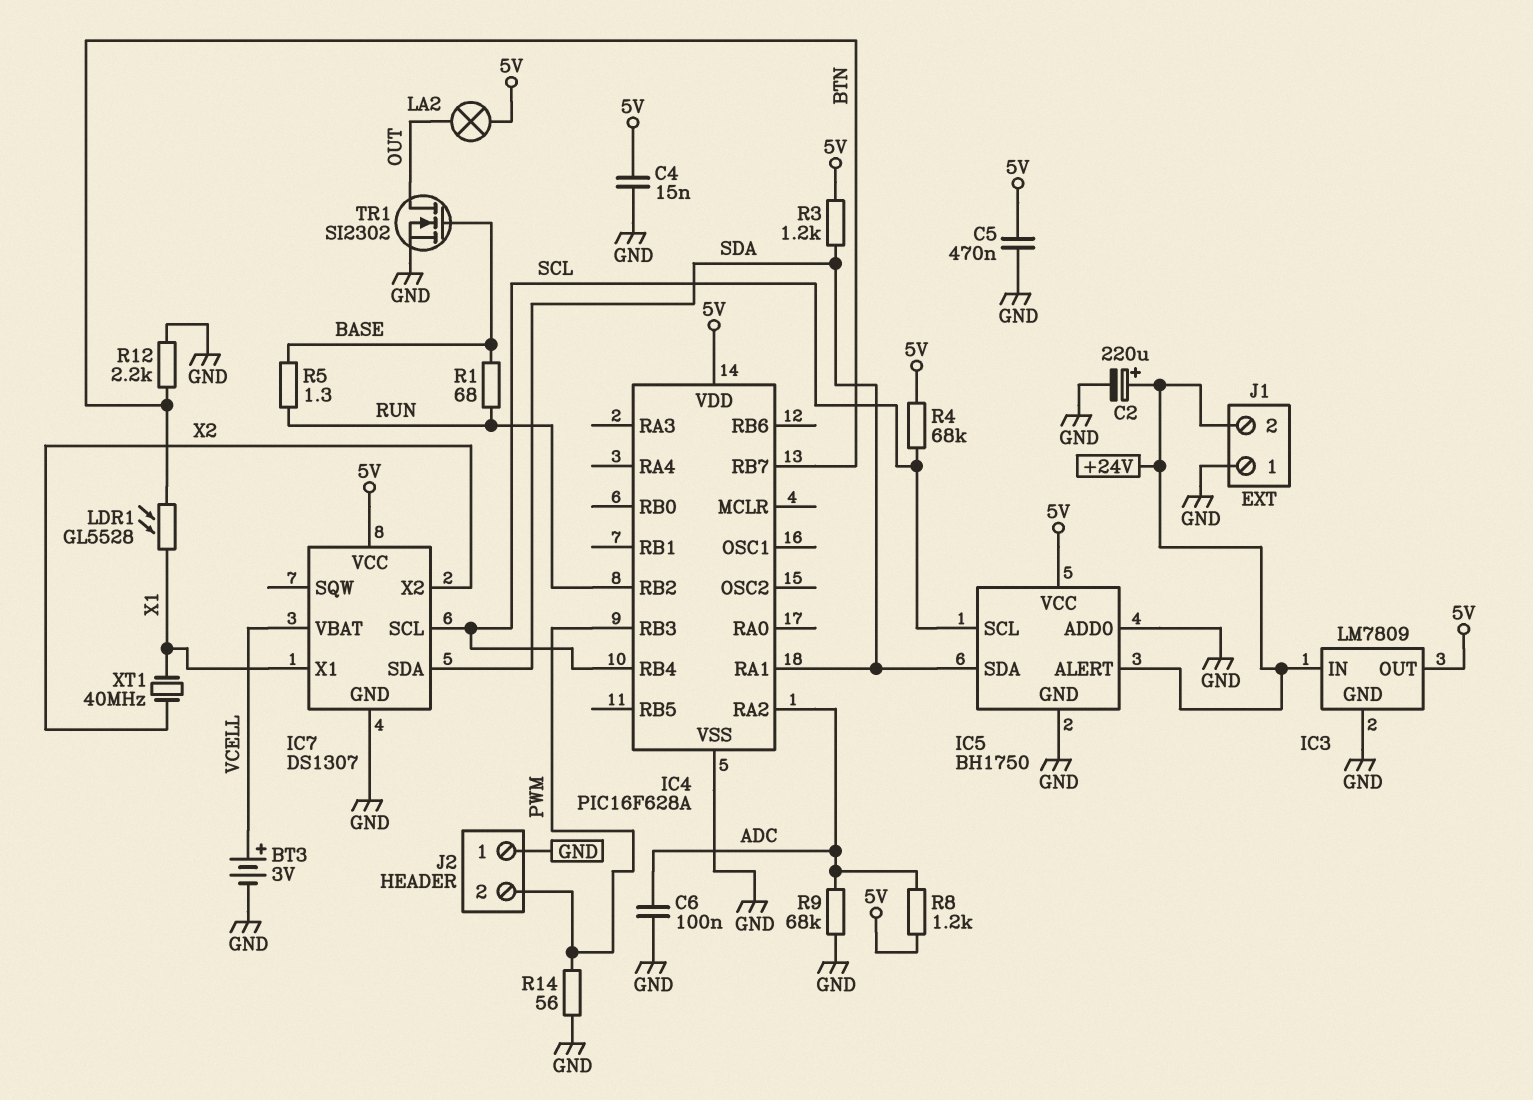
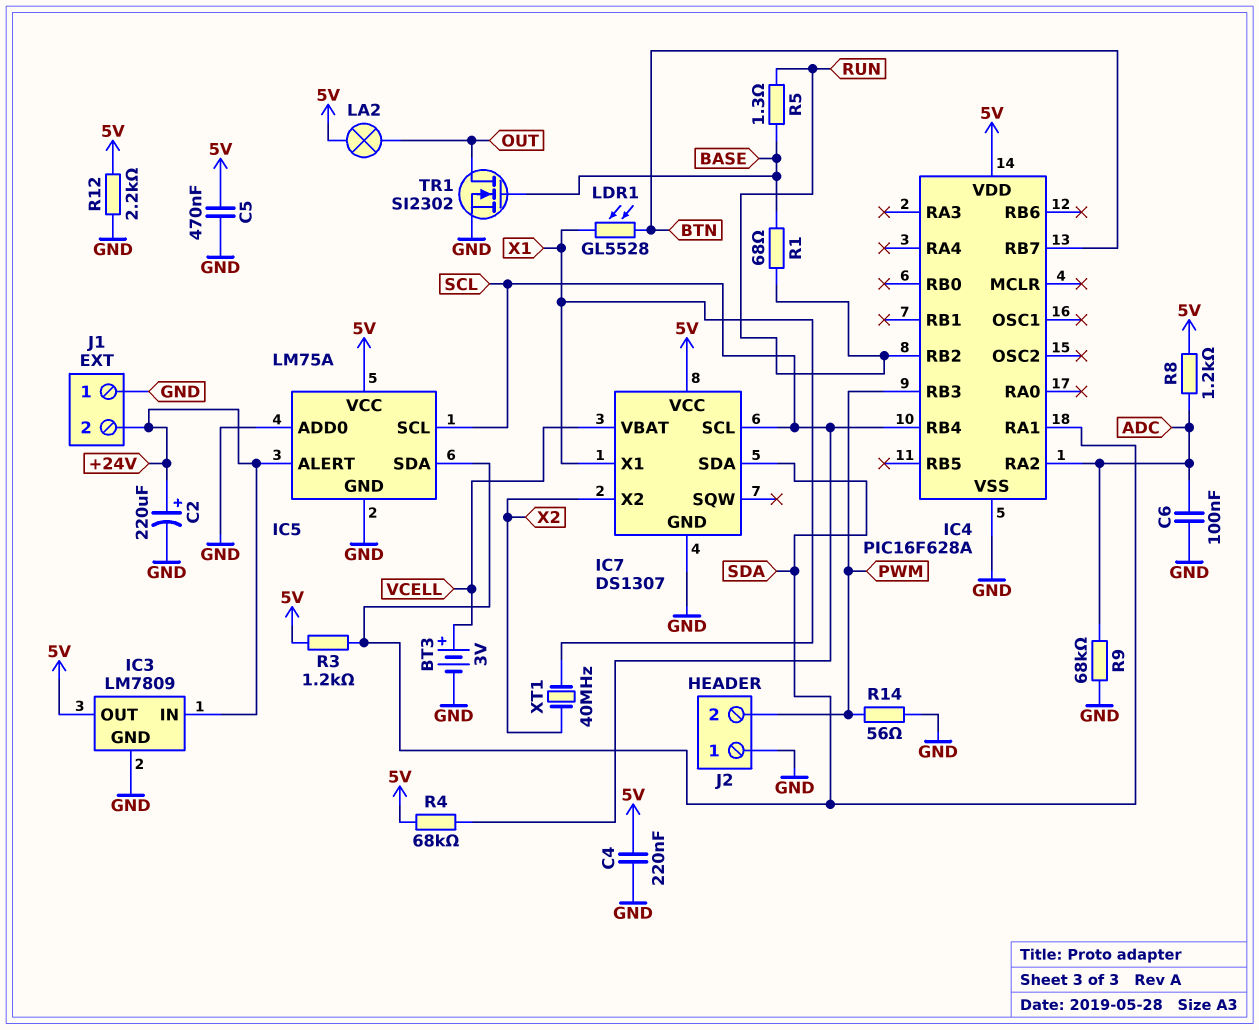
C4: 15nF (5V, GND) -> 220nF (5V, GND)
IC5: BH1750 -> LM75A
R12: 2.2k (BTN, GND) -> 2.2k (5V, GND)

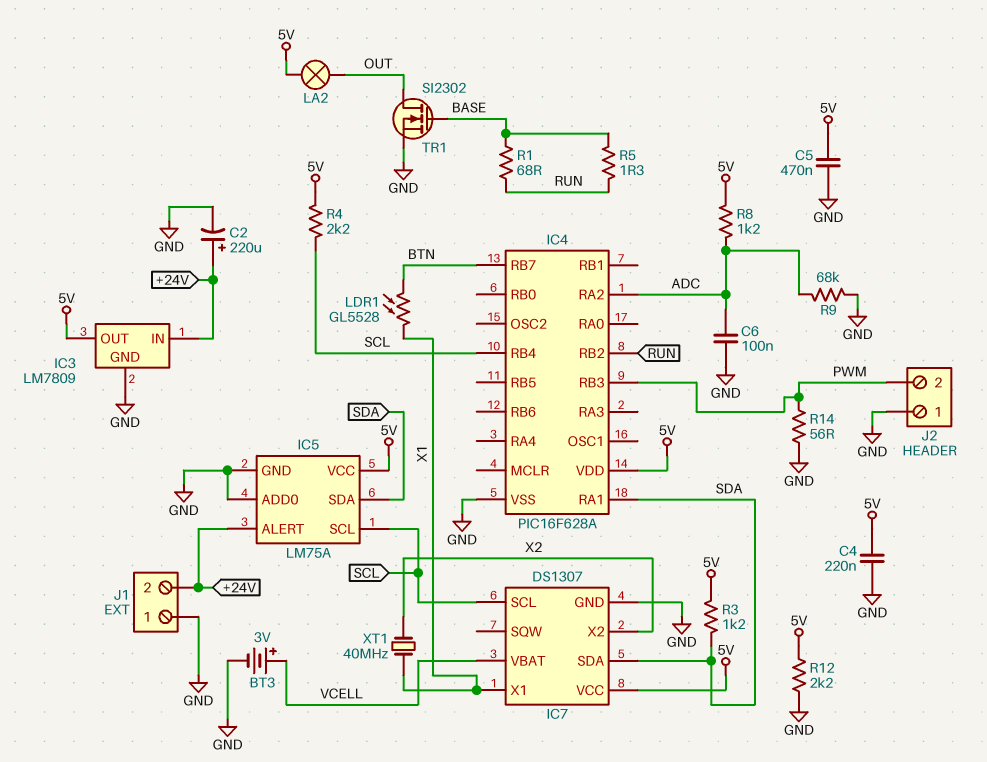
R4: 68k (5V, SCL) -> 2.2k (5V, SCL)

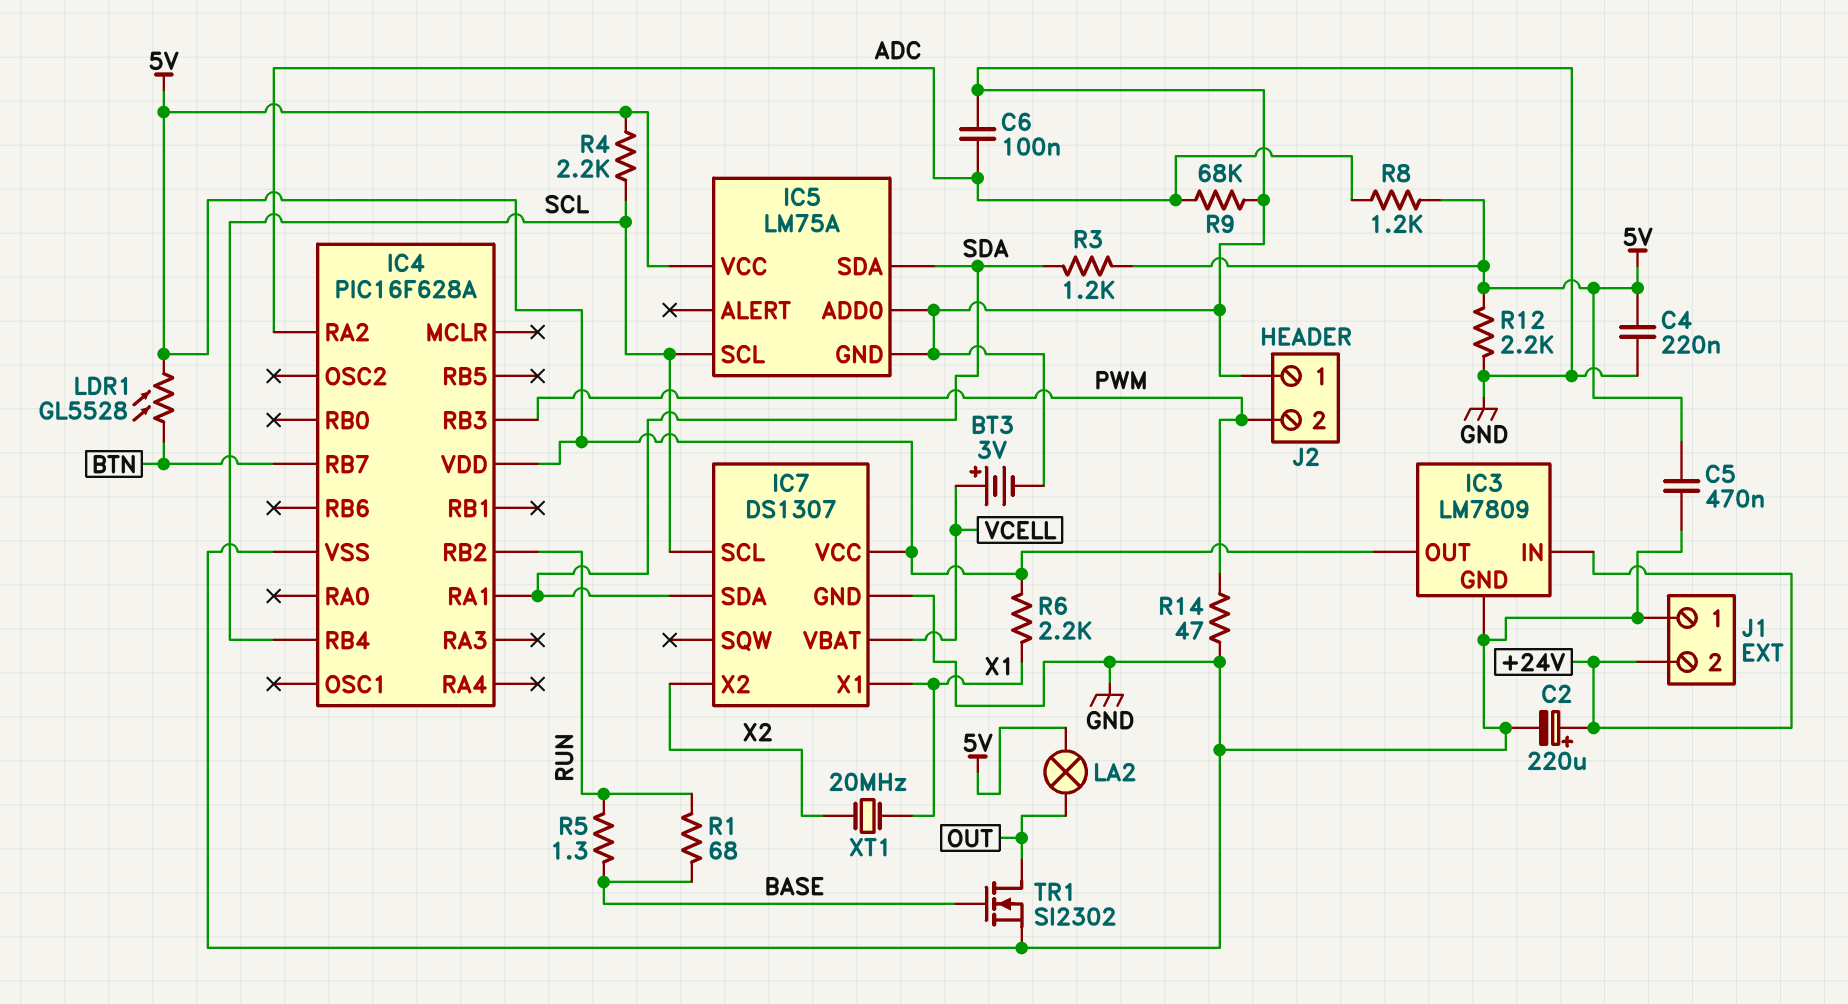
IC5 pin ALERT: +24V -> none
LDR1: GL5528 (BTN, X1) -> GL5528 (5V, BTN)
R6: none -> 2.2k (5V, X1)
R14: 56 (GND, PWM) -> 47 (GND, PWM)
XT1: 40MHz (X1, X2) -> 20MHz (X1, X2)

